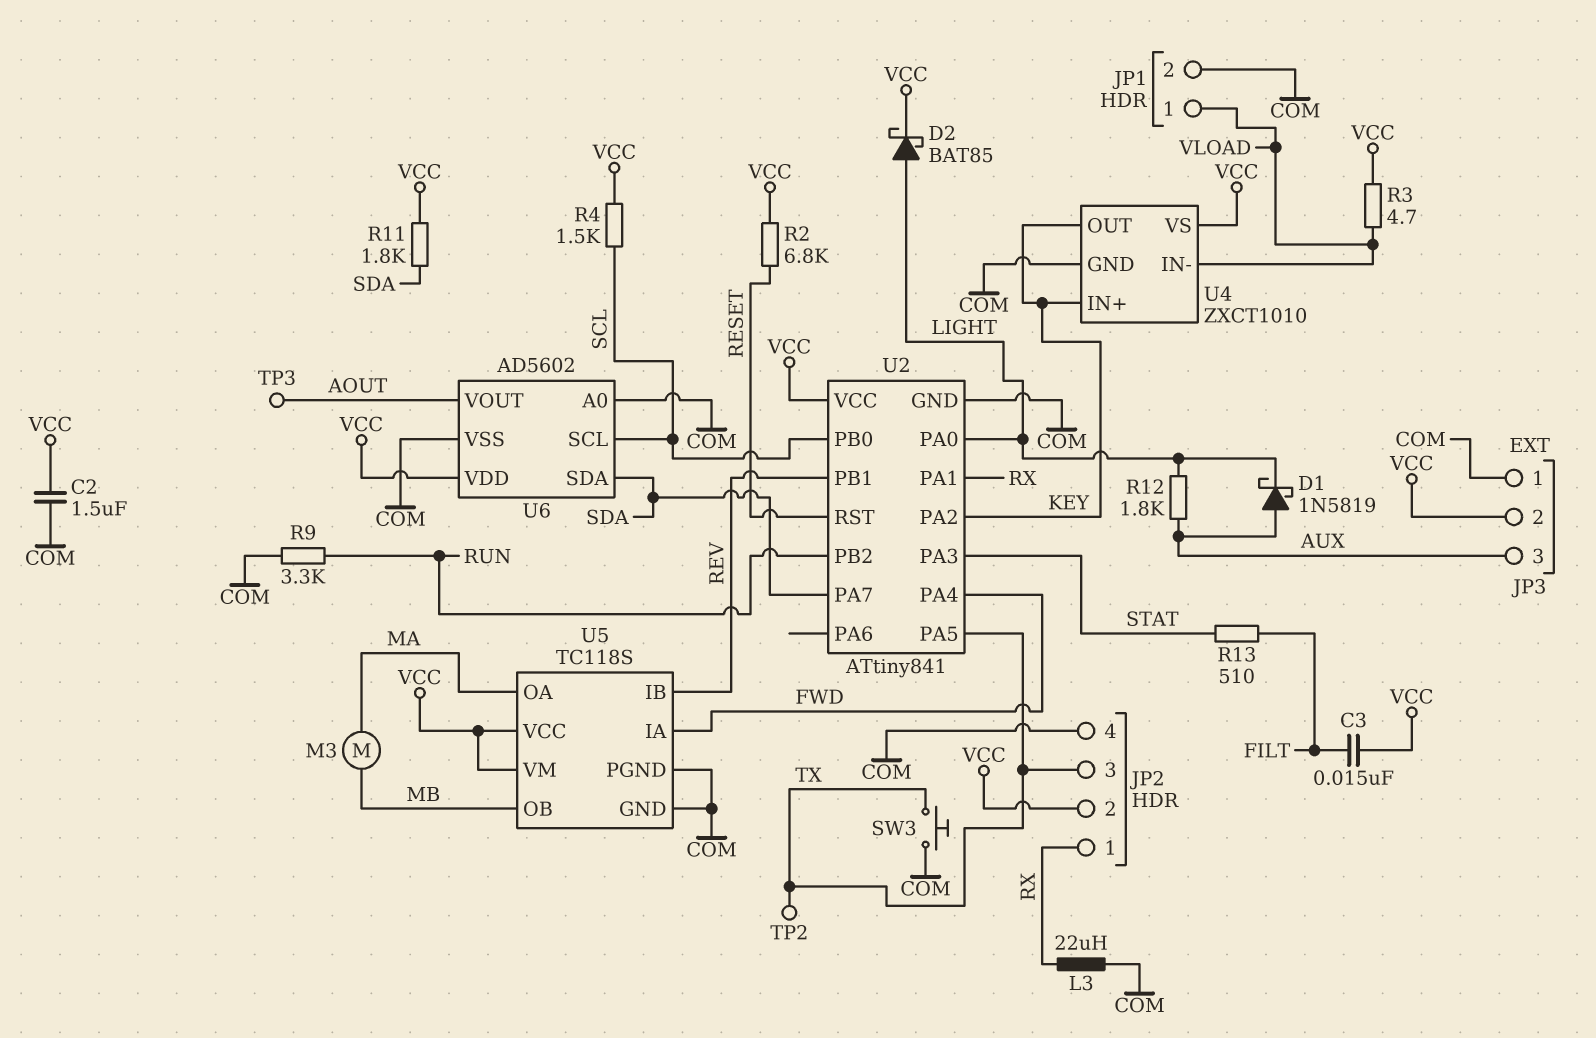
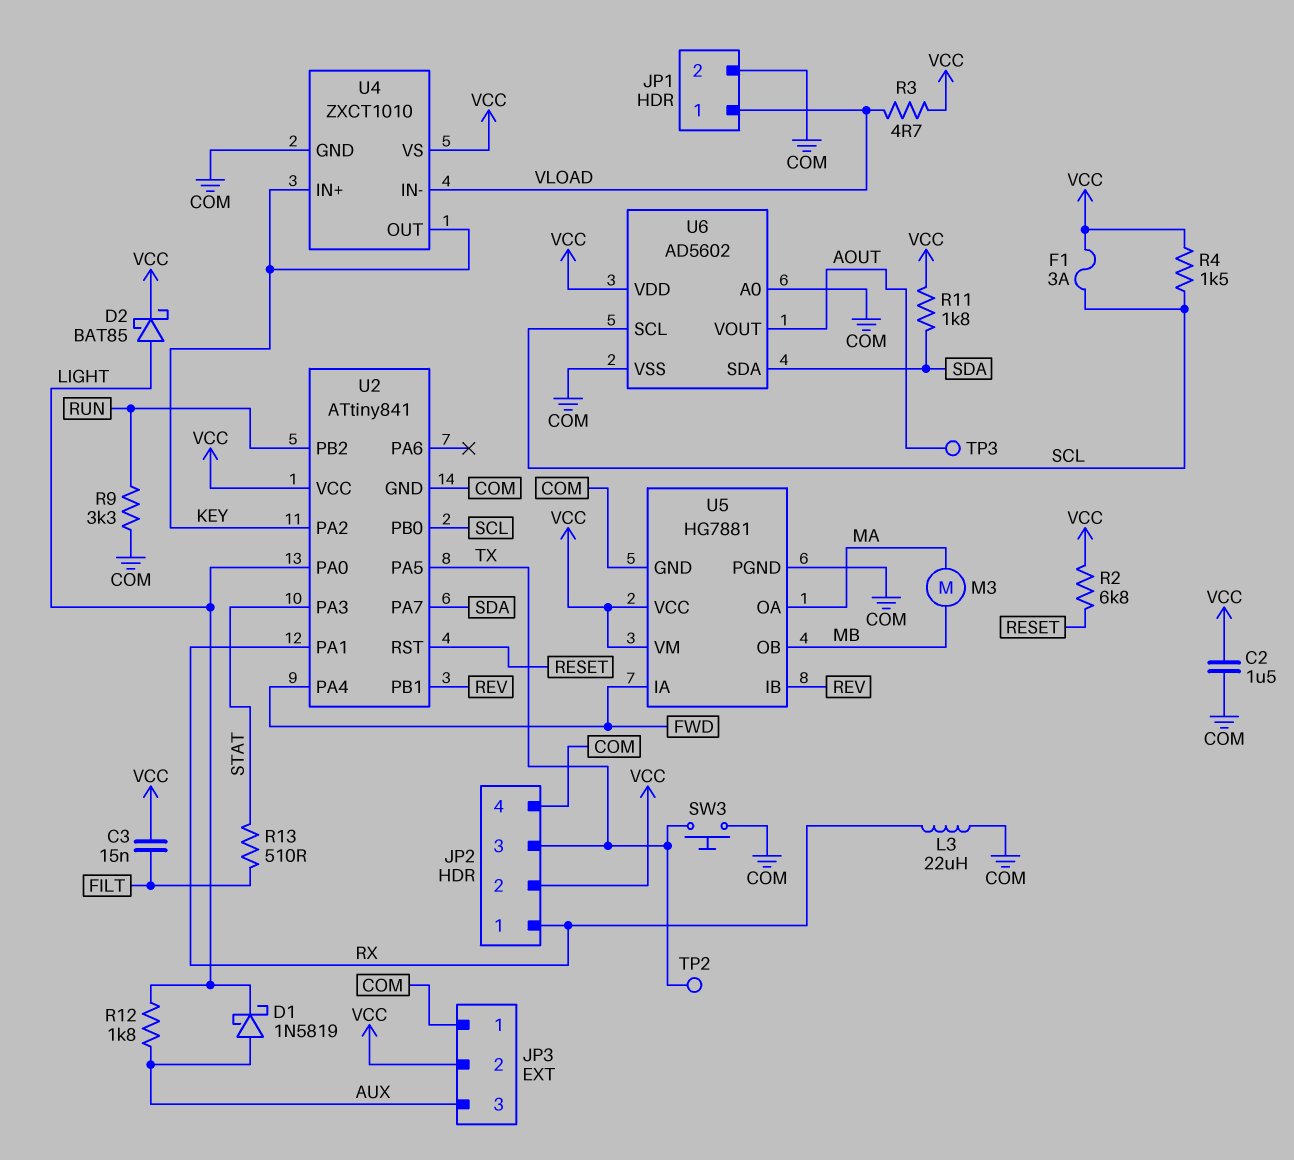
F1: none -> 3A (SCL, VCC)
U5: TC118S -> HG7881

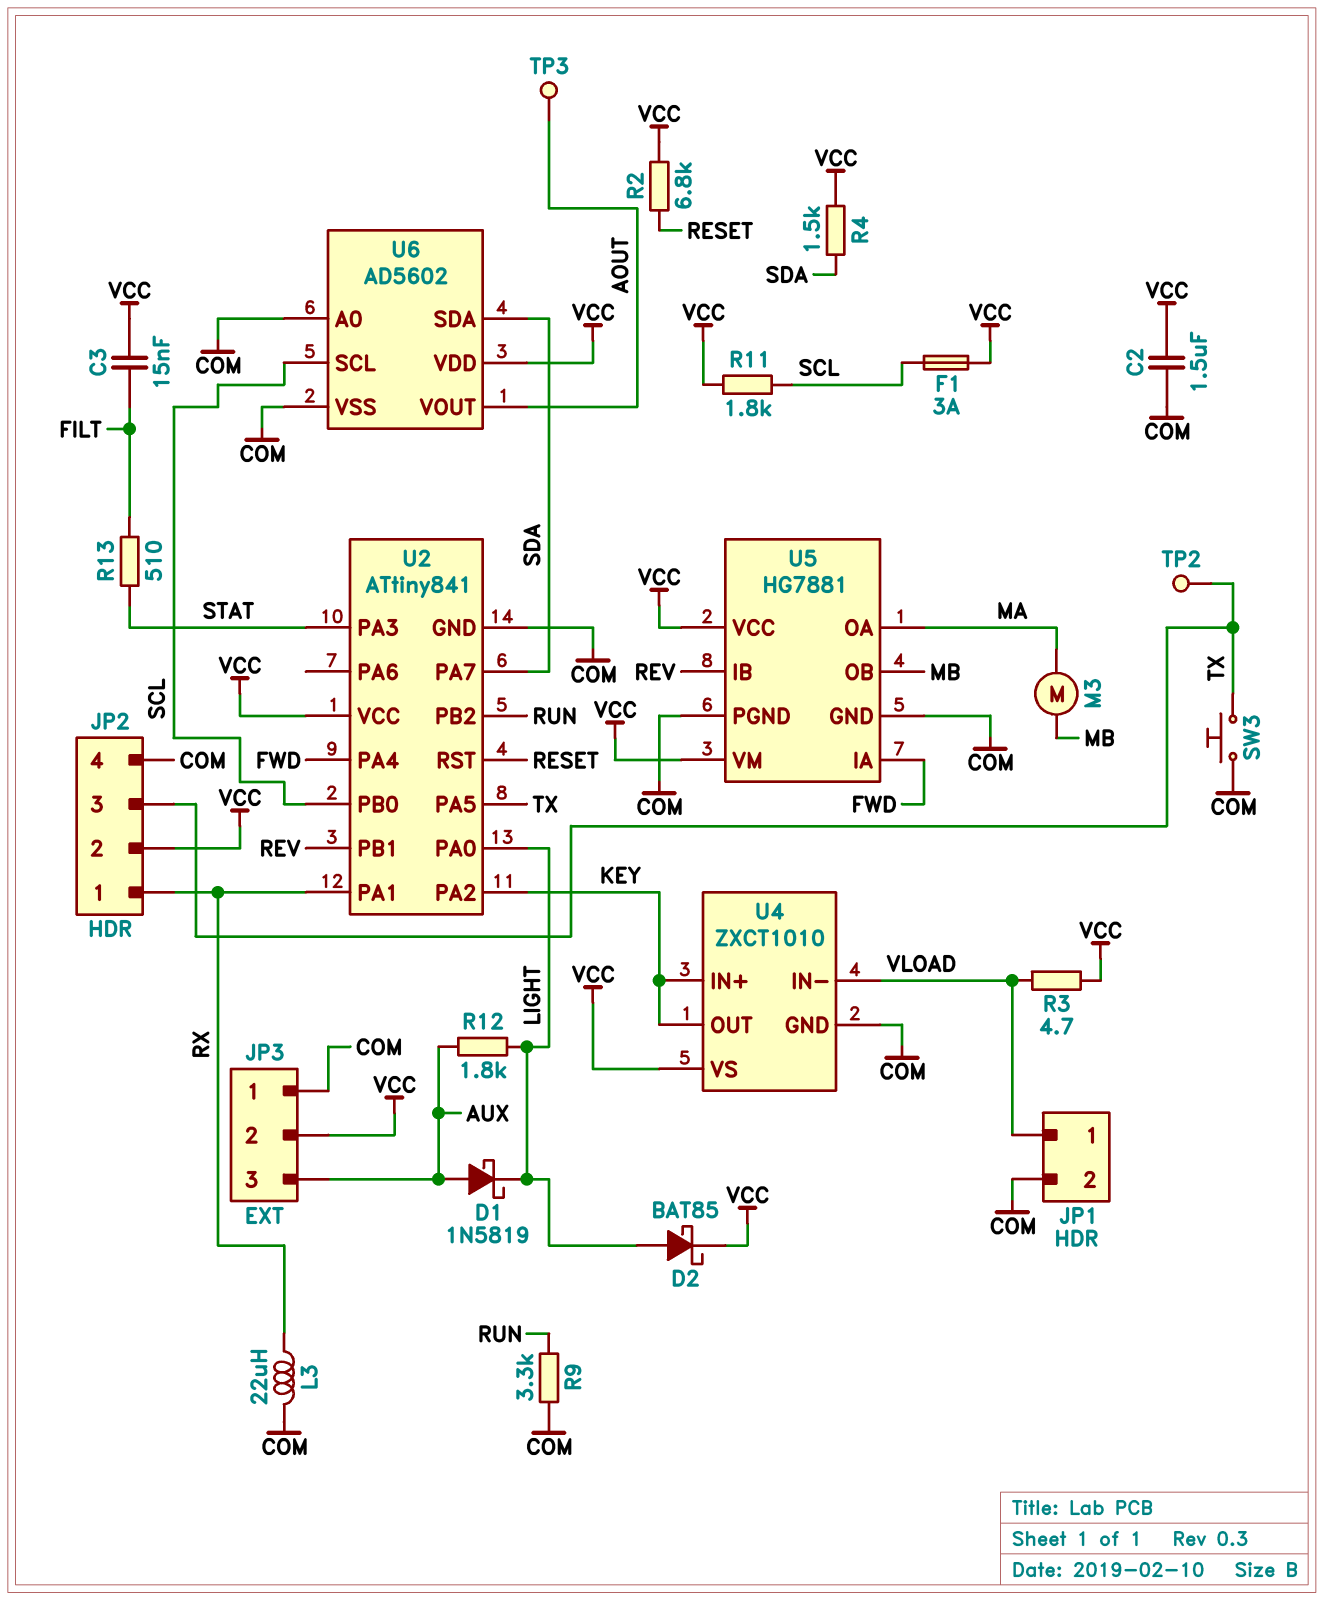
R4: 1.5k (SCL, VCC) -> 1.5k (SDA, VCC)
R11: 1.8k (SDA, VCC) -> 1.8k (SCL, VCC)

